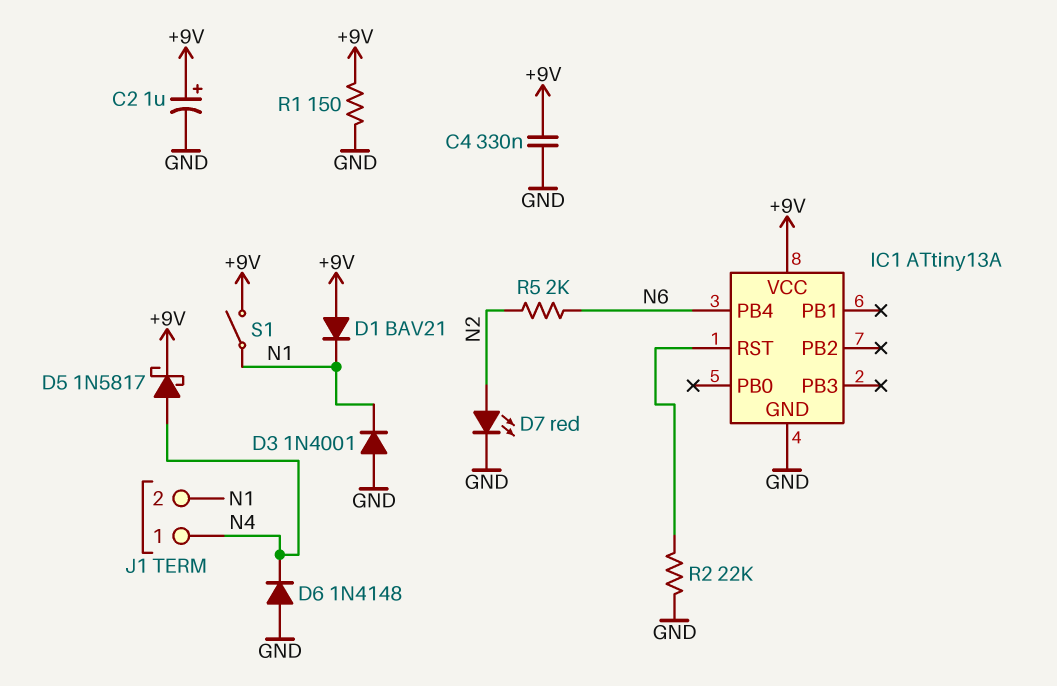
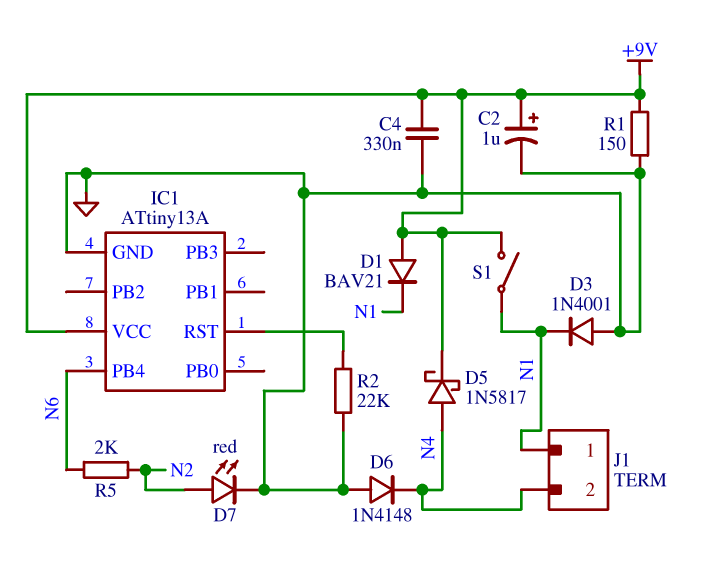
J1 pin 1: N4 -> N1
J1 pin 2: N1 -> N4

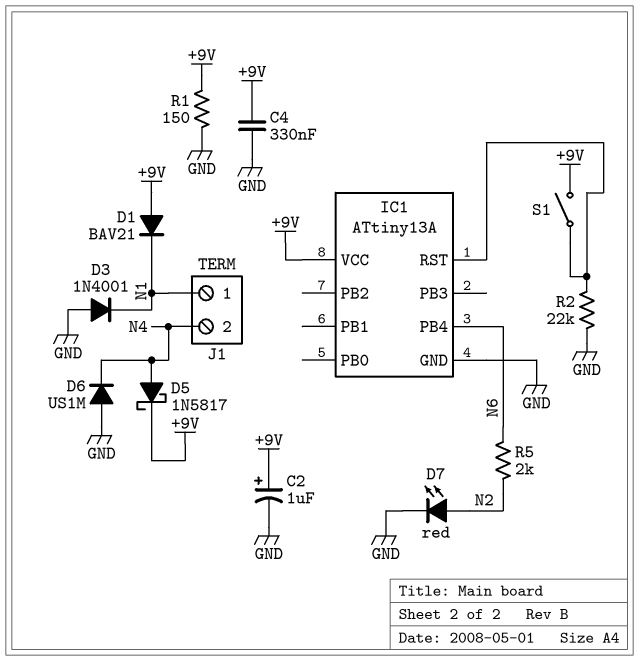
D6: diode 1N4148 (A GND, K N4) -> diode US1M (A GND, K N4)
S1: switch (+9V, N1) -> switch (+9V, IC1/RST)

